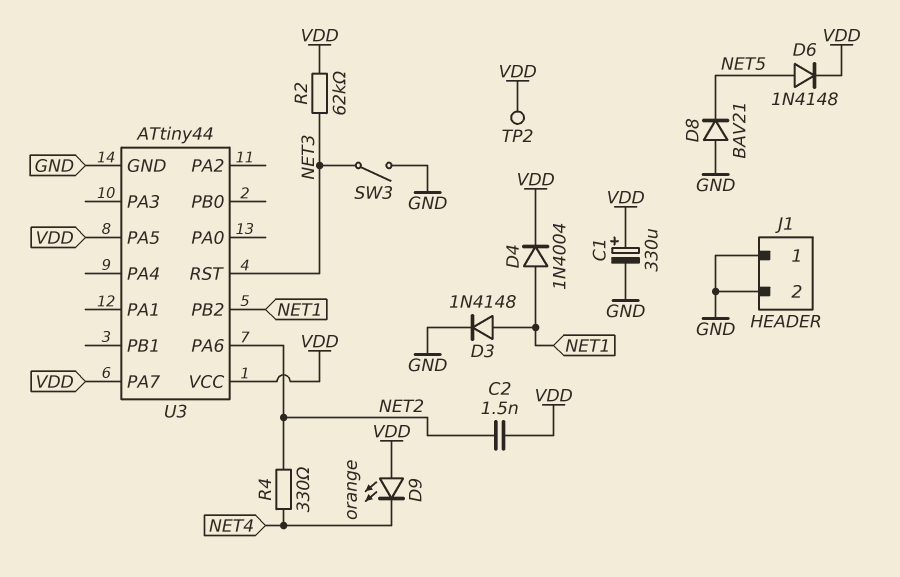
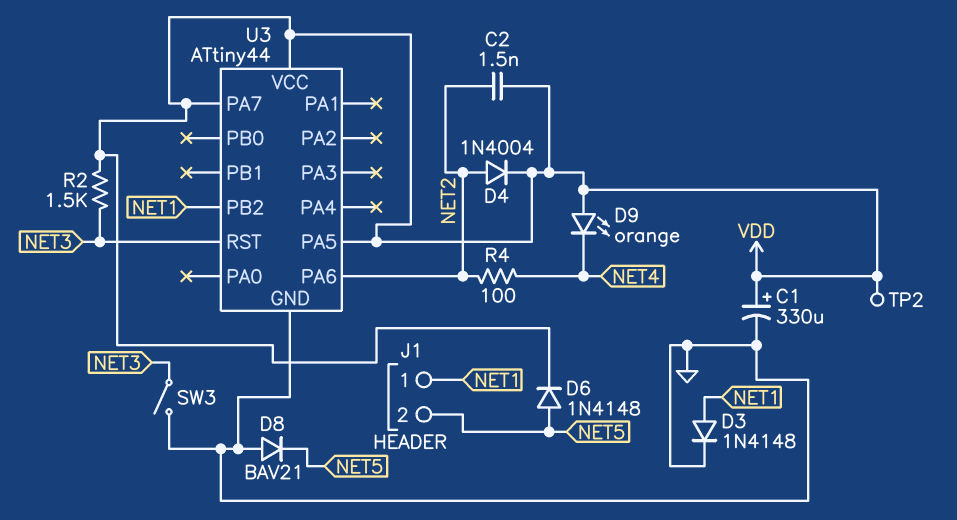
D4: diode 1N4004 (A NET1, K VDD) -> diode 1N4004 (A NET2, K VDD)
J1 pin 1: GND -> NET1
J1 pin 2: GND -> NET5
R2: 62k (NET3, VDD) -> 1.5k (NET3, VDD)
R4: 330 (NET2, NET4) -> 100 (NET2, NET4)

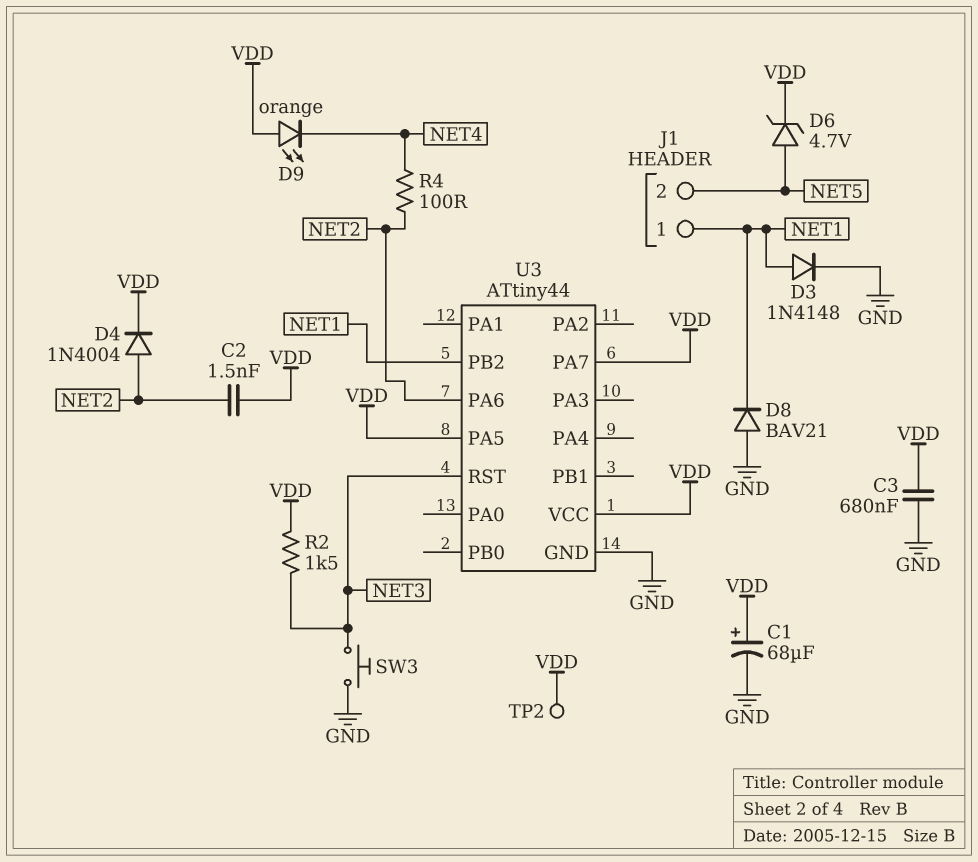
C1: 330uF (plus VDD, minus GND) -> 68uF (plus VDD, minus GND)
C3: none -> 680nF (GND, VDD)
D6: diode 1N4148 (A NET5, K VDD) -> zener 4.7V (A NET5, K VDD)
D8: diode BAV21 (A GND, K NET5) -> diode BAV21 (A GND, K NET1)
SW3: switch (GND, NET3) -> button (GND, NET3)

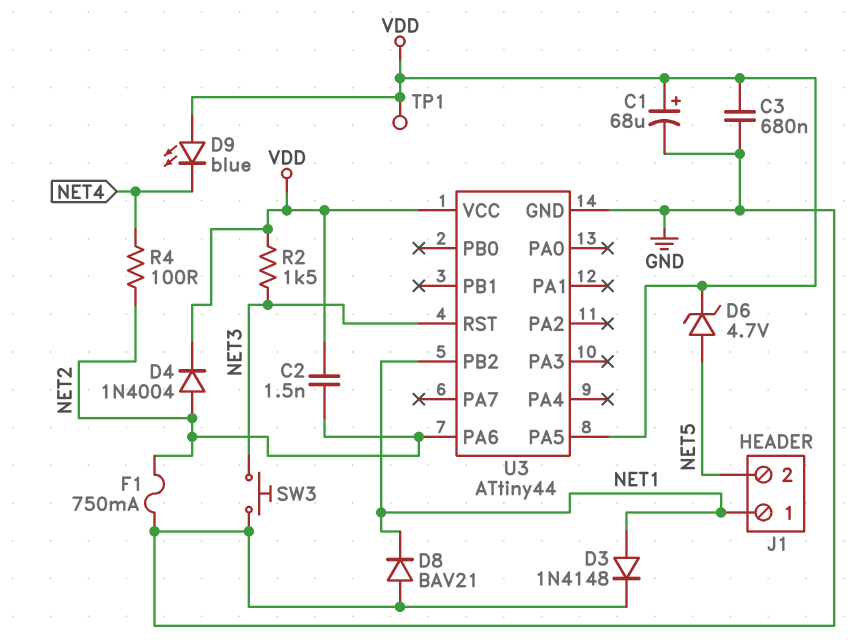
D9: LED orange (A VDD, K NET4) -> LED blue (A VDD, K NET4)
F1: none -> 750mA (GND, NET2)
TP1: none -> test point (VDD)
TP2: test point (VDD) -> none
U3 pin PA7: VDD -> none

